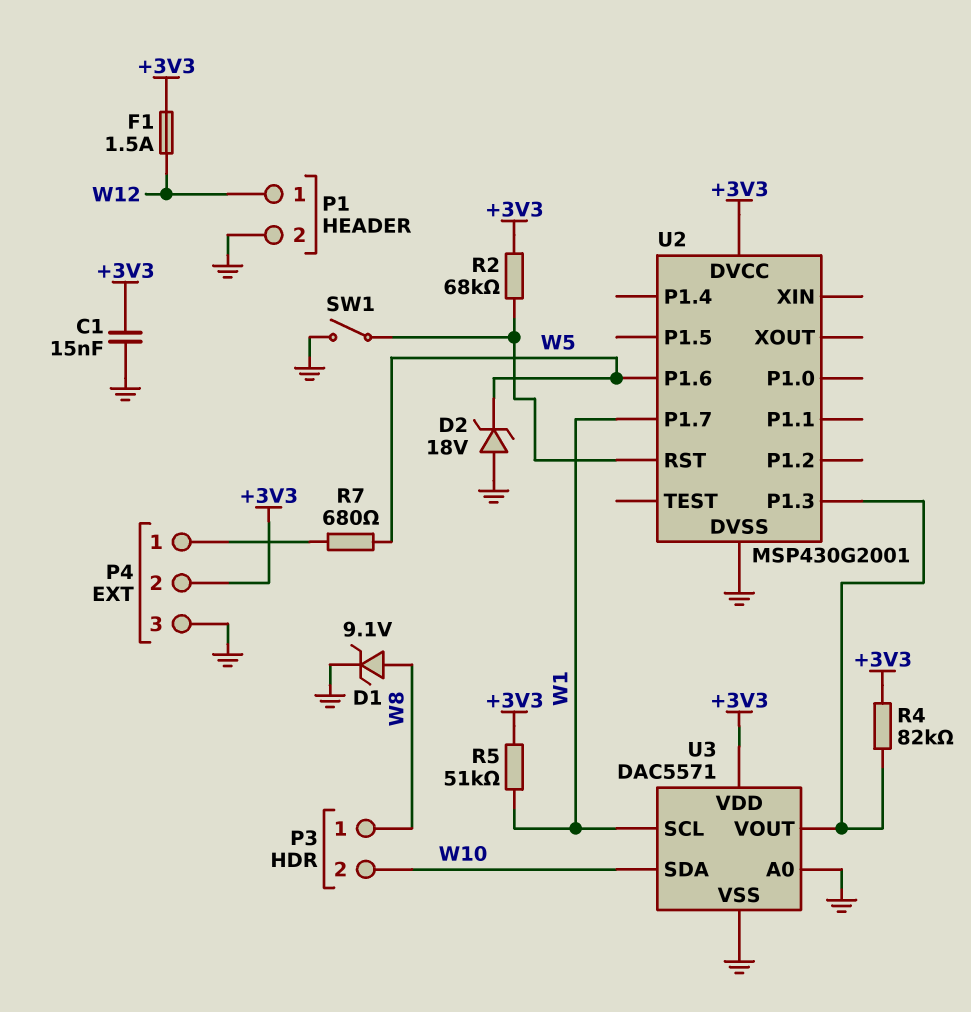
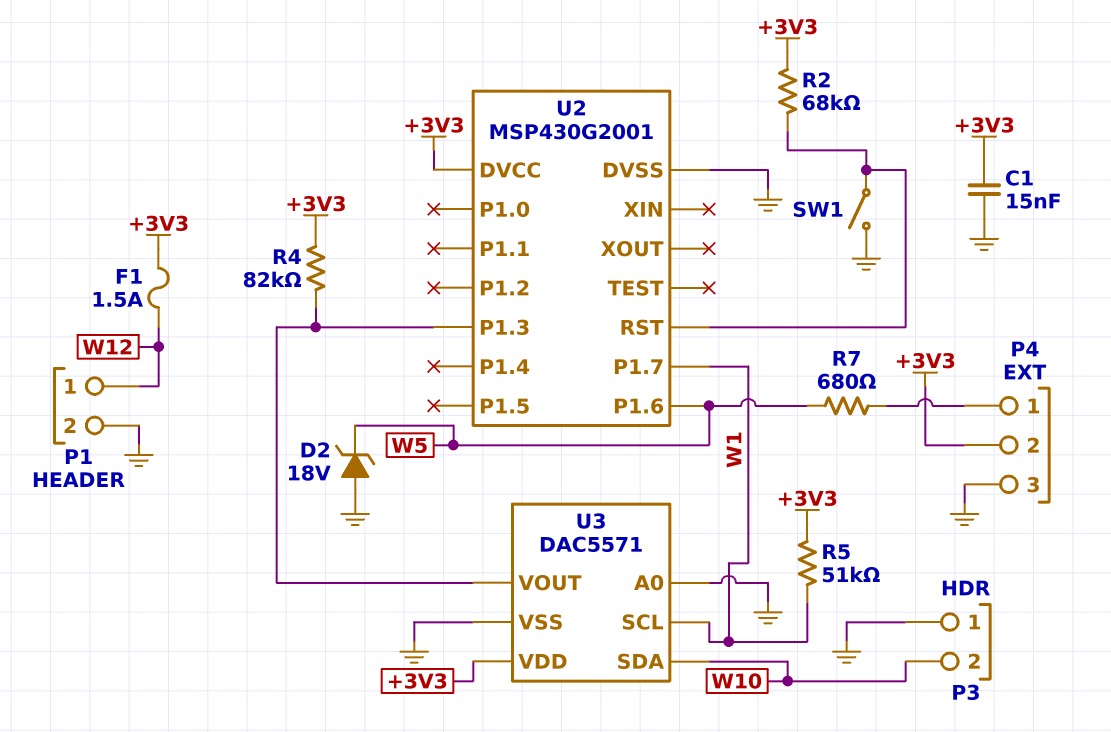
D1: zener 9.1V (A W8, K GND) -> none
P3 pin 1: W8 -> GND

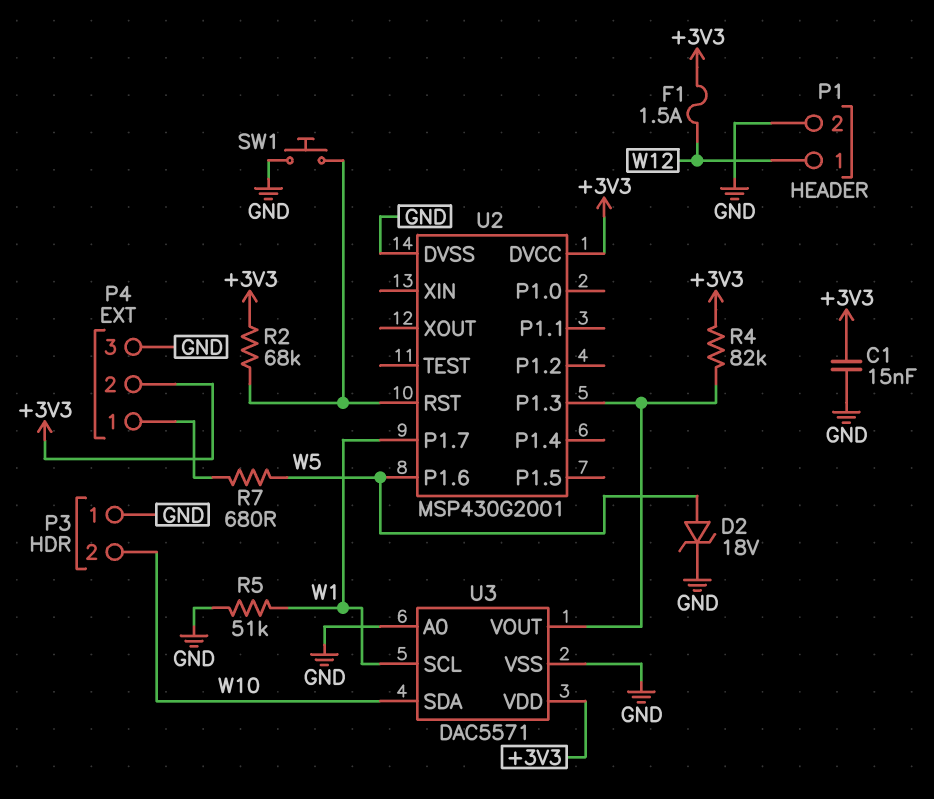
D2: zener 18V (A GND, K W5) -> zener 18V (A W5, K GND)
R5: 51k (+3V3, W1) -> 51k (GND, W1)
SW1: switch (GND, U2/RST) -> button (GND, U2/RST)

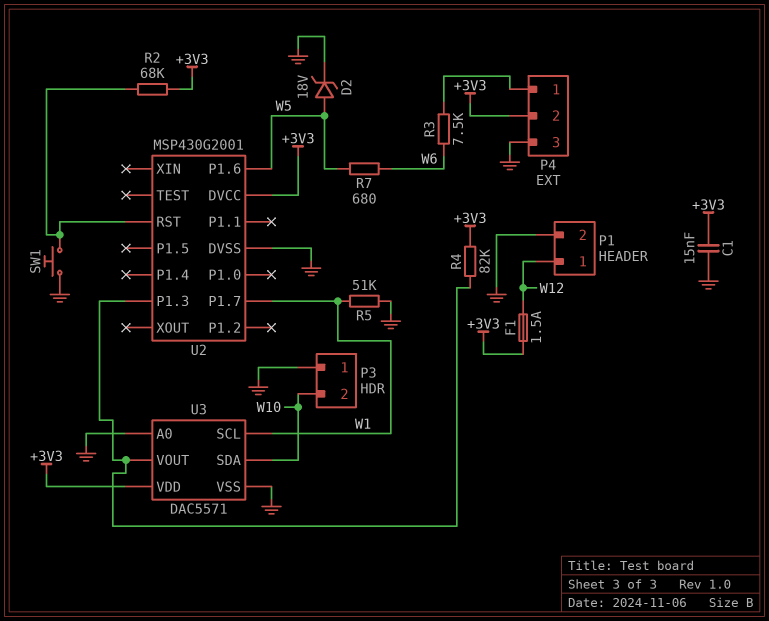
R3: none -> 7.5k (P4/1, W6)
R7: 680 (P4/1, W5) -> 680 (W5, W6)

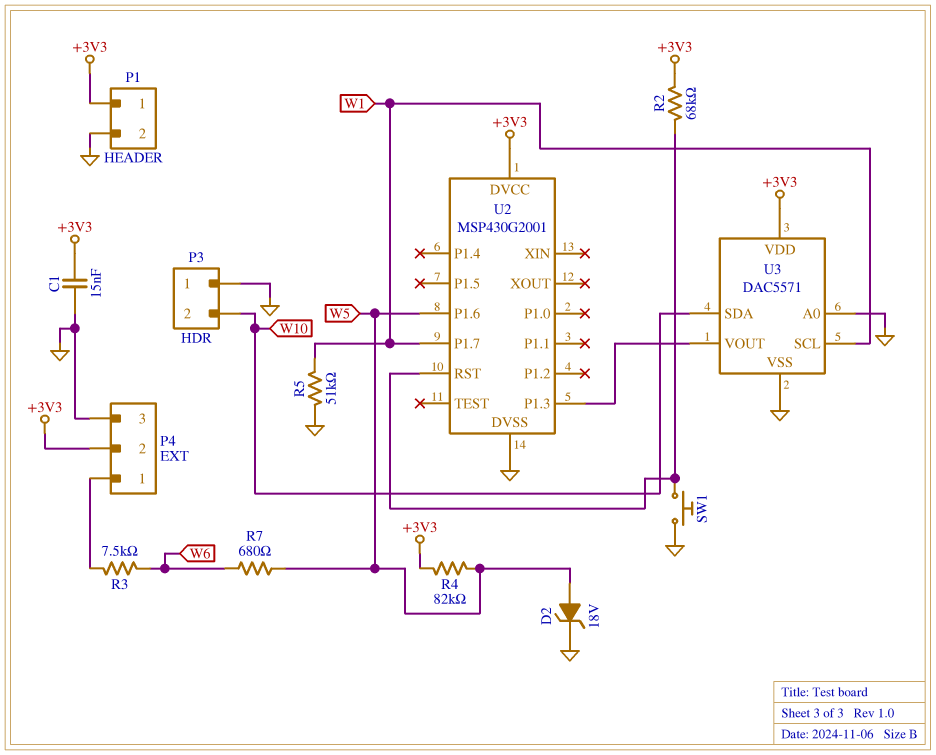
F1: 1.5A (+3V3, W12) -> none
P1 pin 1: W12 -> +3V3
R4: 82k (+3V3, U2/P1.3) -> 82k (+3V3, W5)

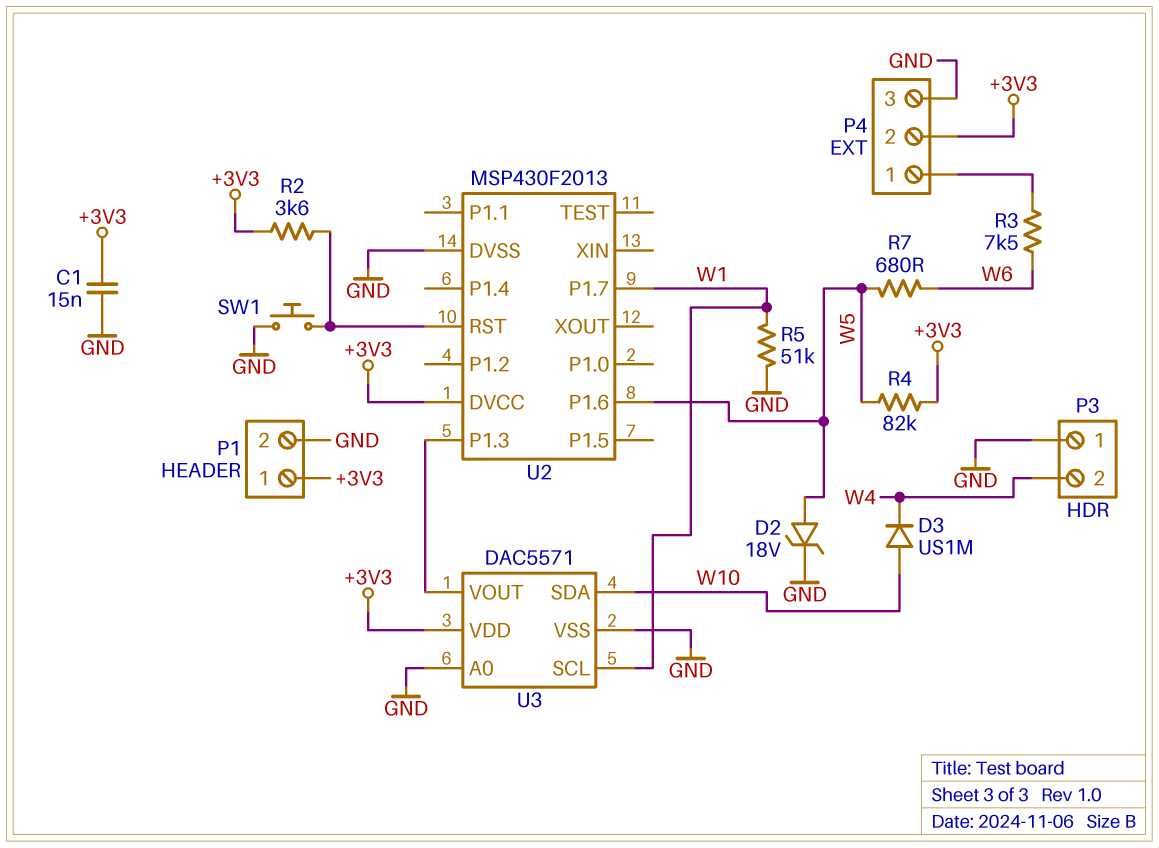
D3: none -> diode US1M (A W10, K W4)
P3 pin 2: W10 -> W4
R2: 68k (+3V3, U2/RST) -> 3.6k (+3V3, U2/RST)
U2: MSP430G2001 -> MSP430F2013

